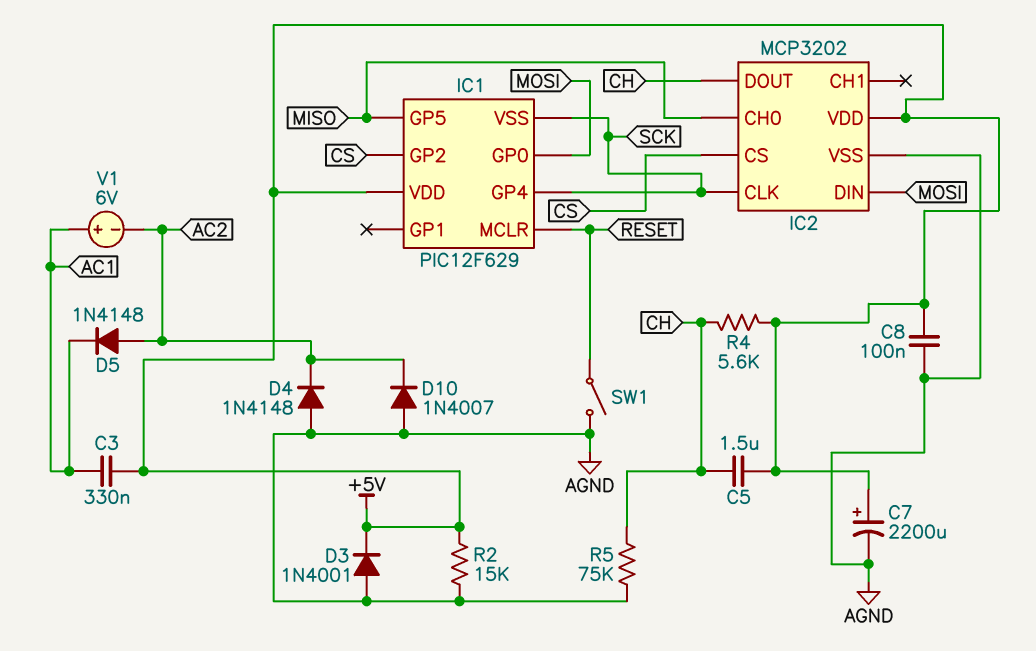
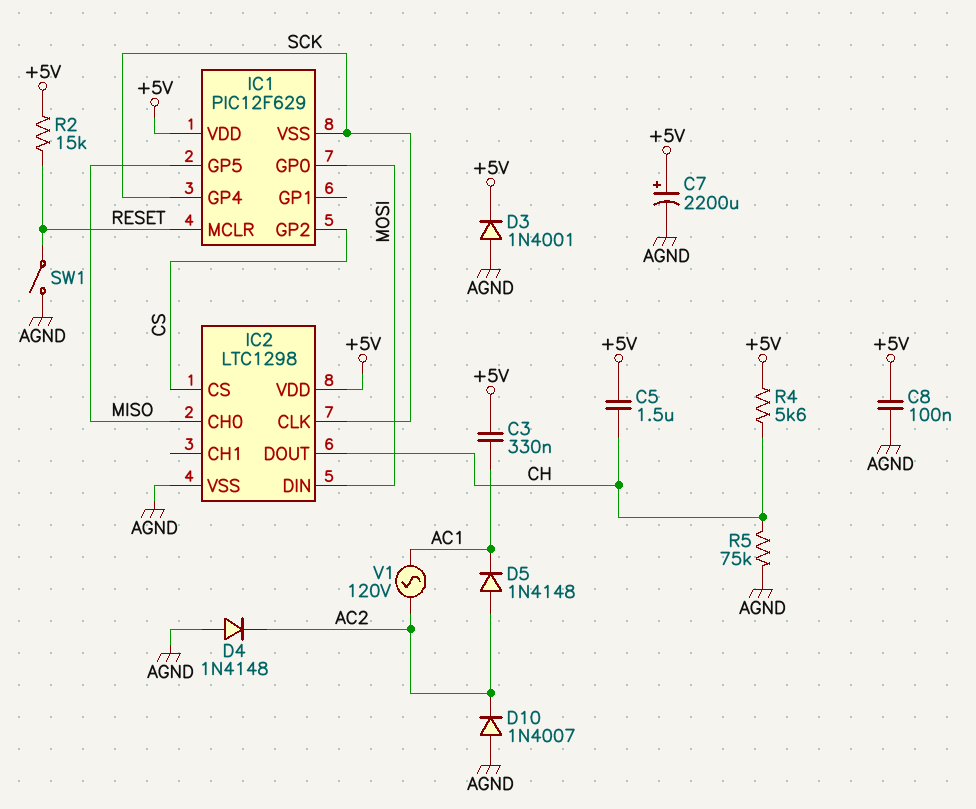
IC2: MCP3202 -> LTC1298
R2: 15k (+5V, AGND) -> 15k (+5V, RESET)
V1: 6V (plus AC1, minus AC2) -> AC 120V (AC1, AC2)

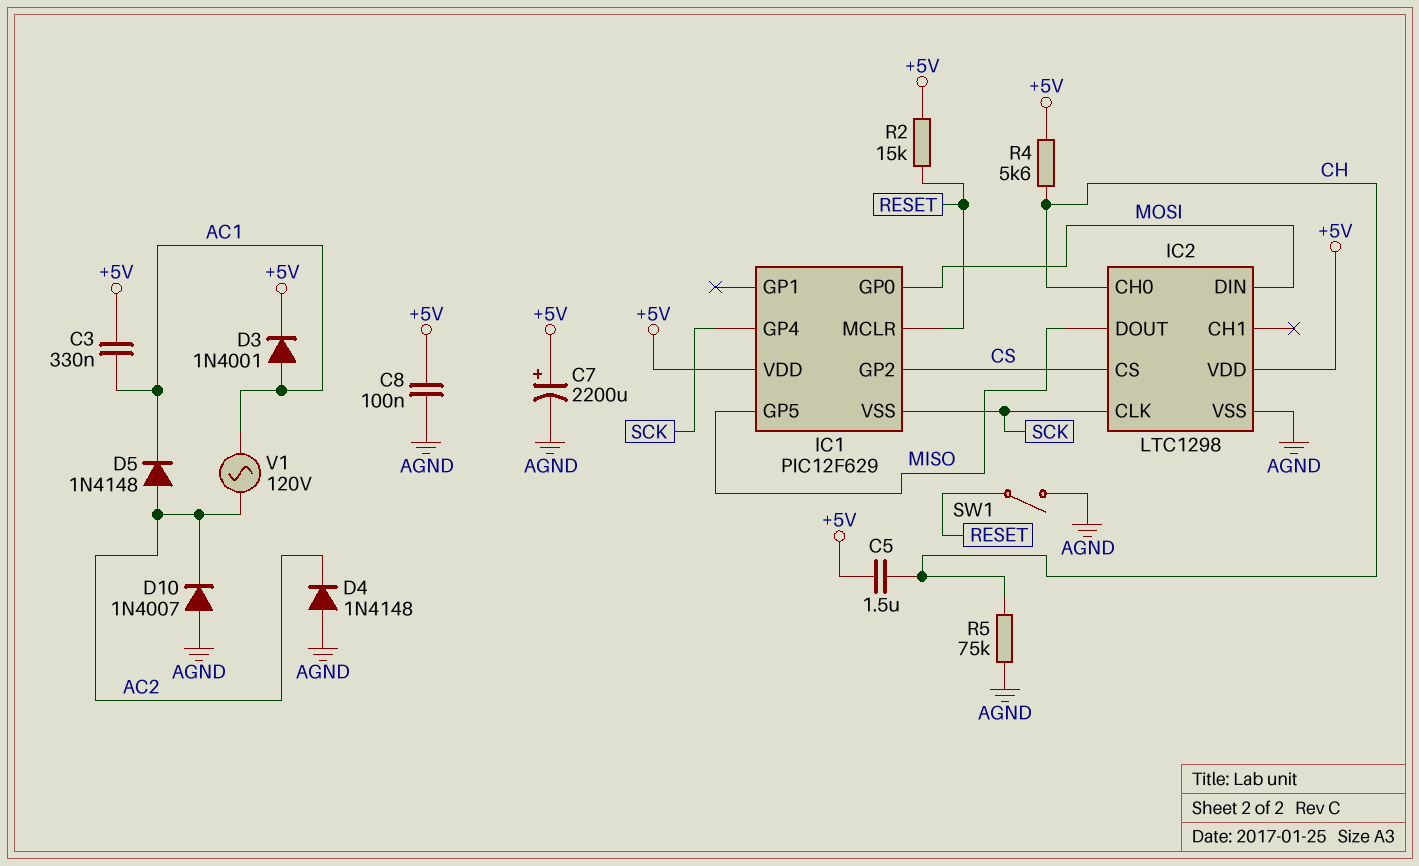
D3: diode 1N4001 (A AGND, K +5V) -> diode 1N4001 (A AC1, K +5V)
IC2 pin CH0: MISO -> CH
IC2 pin DOUT: CH -> MISO

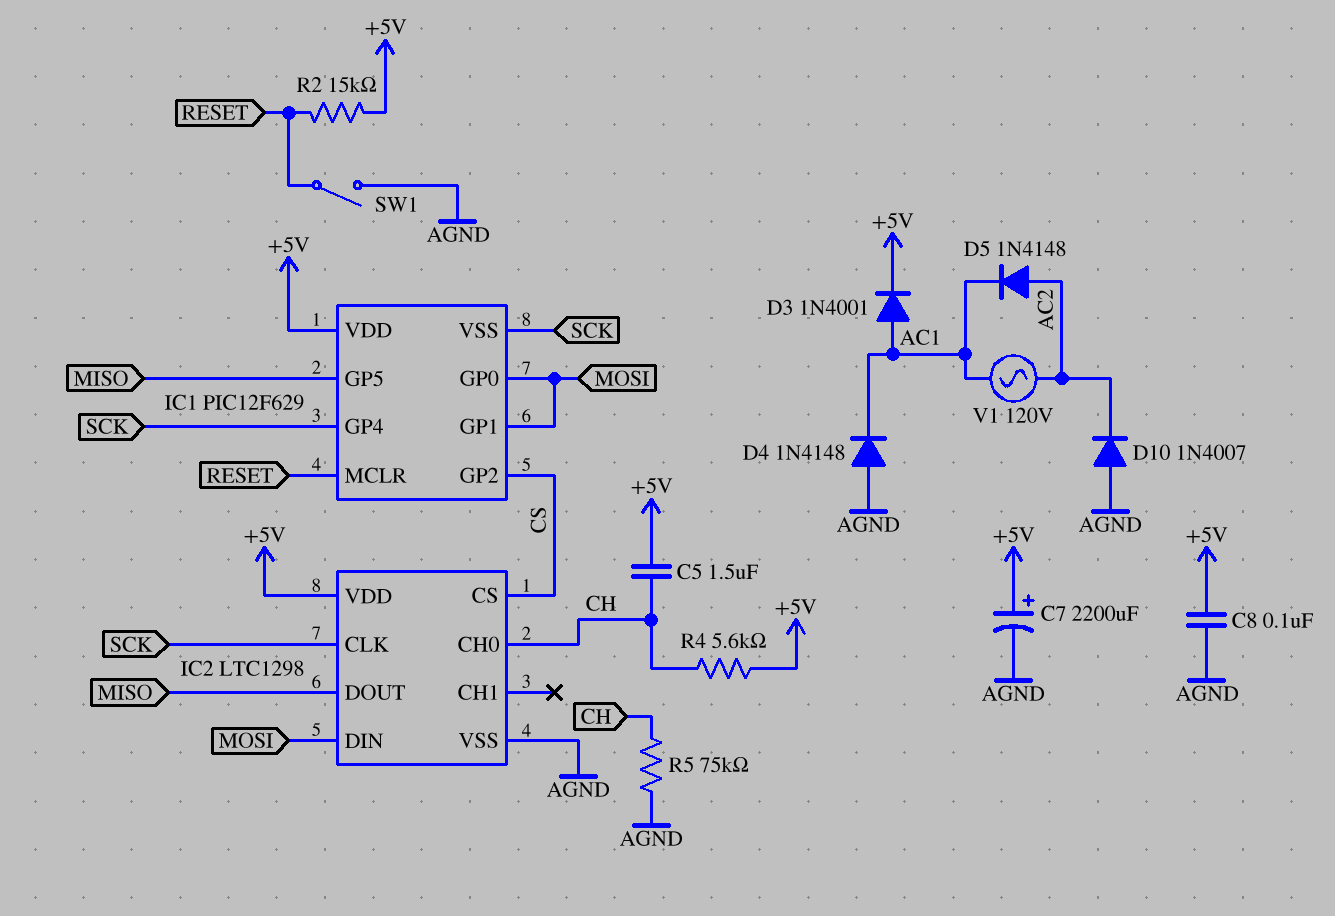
C3: 330nF (+5V, AC1) -> none
D4: diode 1N4148 (A AGND, K AC2) -> diode 1N4148 (A AGND, K AC1)
IC1 pin GP1: none -> MOSI

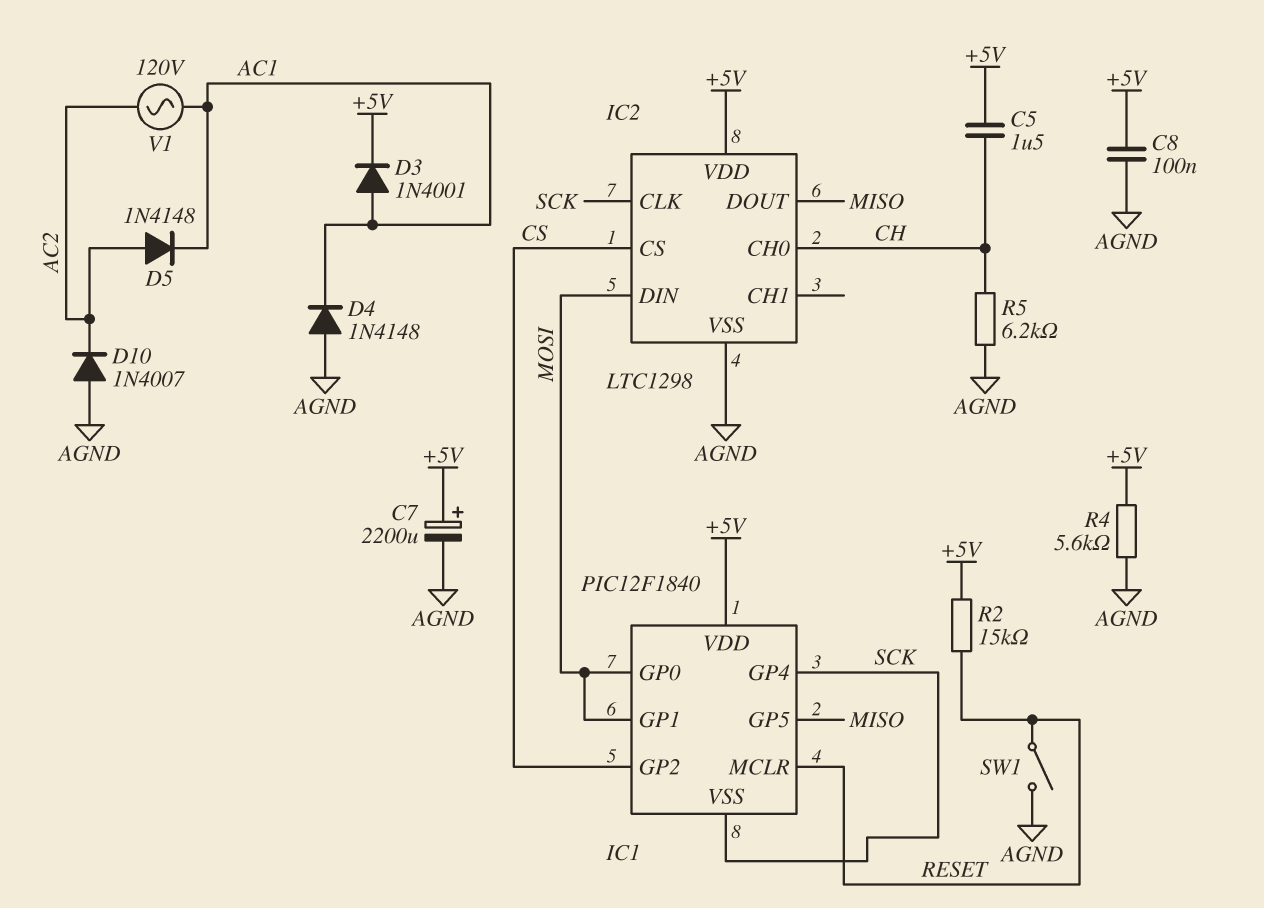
IC1: PIC12F629 -> PIC12F1840
R4: 5.6k (+5V, CH) -> 5.6k (+5V, AGND)
R5: 75k (AGND, CH) -> 6.2k (AGND, CH)

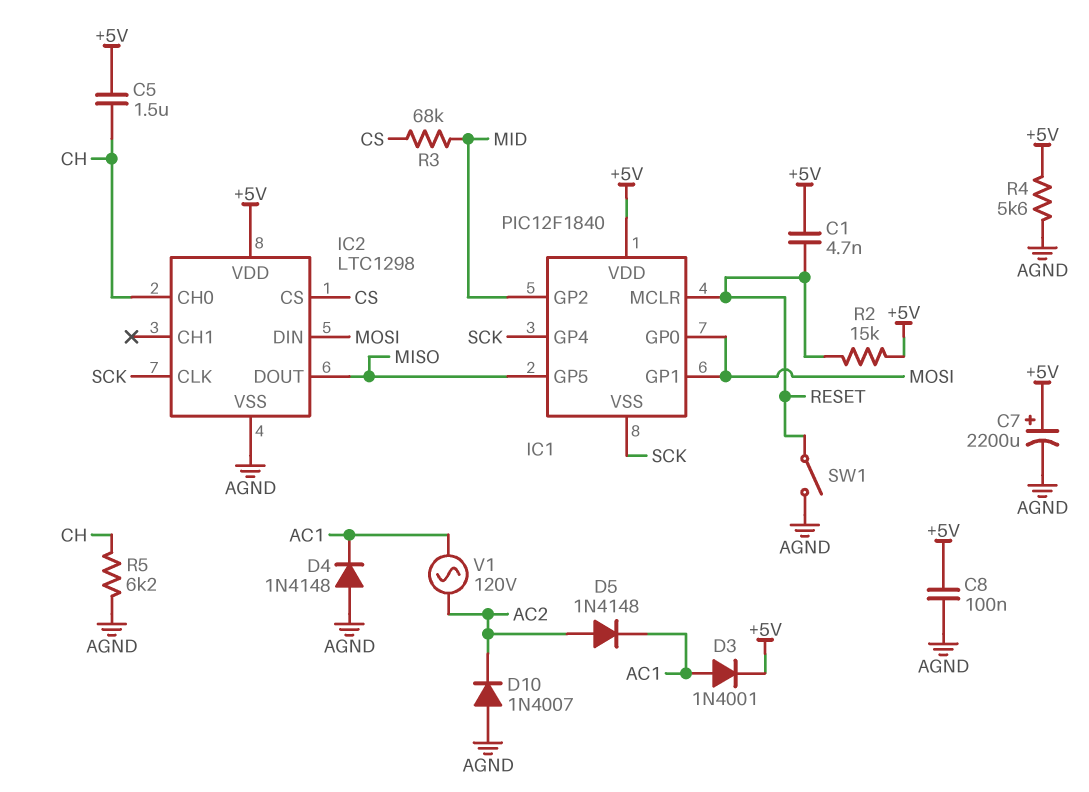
C1: none -> 4.7nF (+5V, RESET)
IC1 pin GP2: CS -> MID
R3: none -> 68k (CS, MID)

